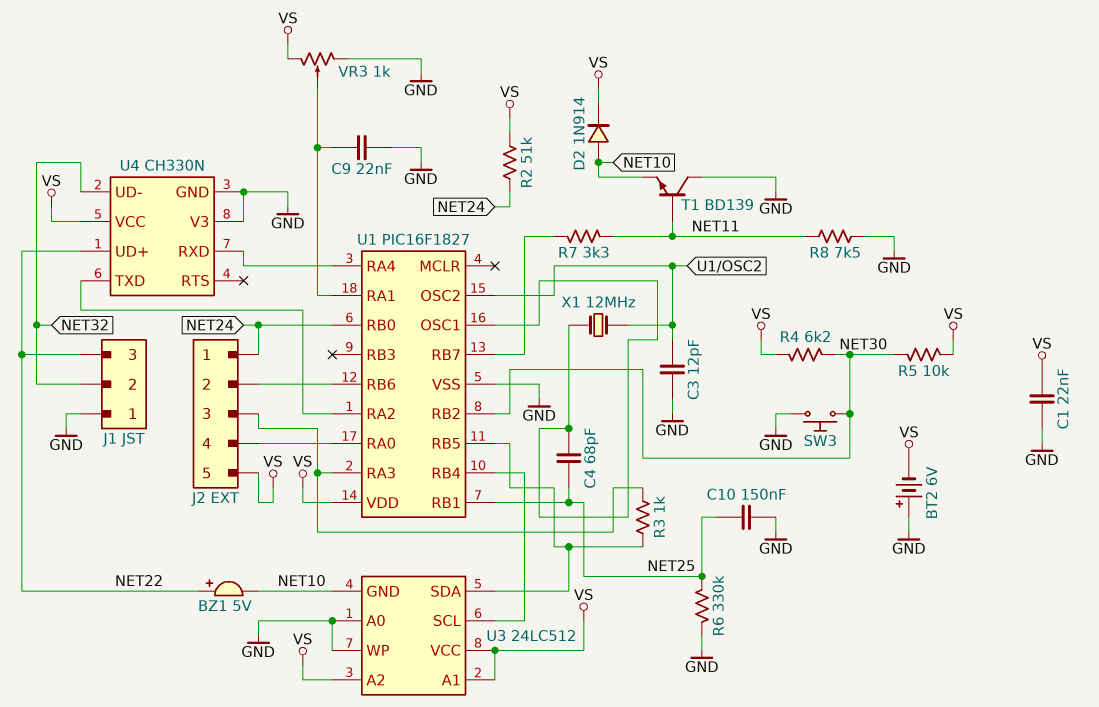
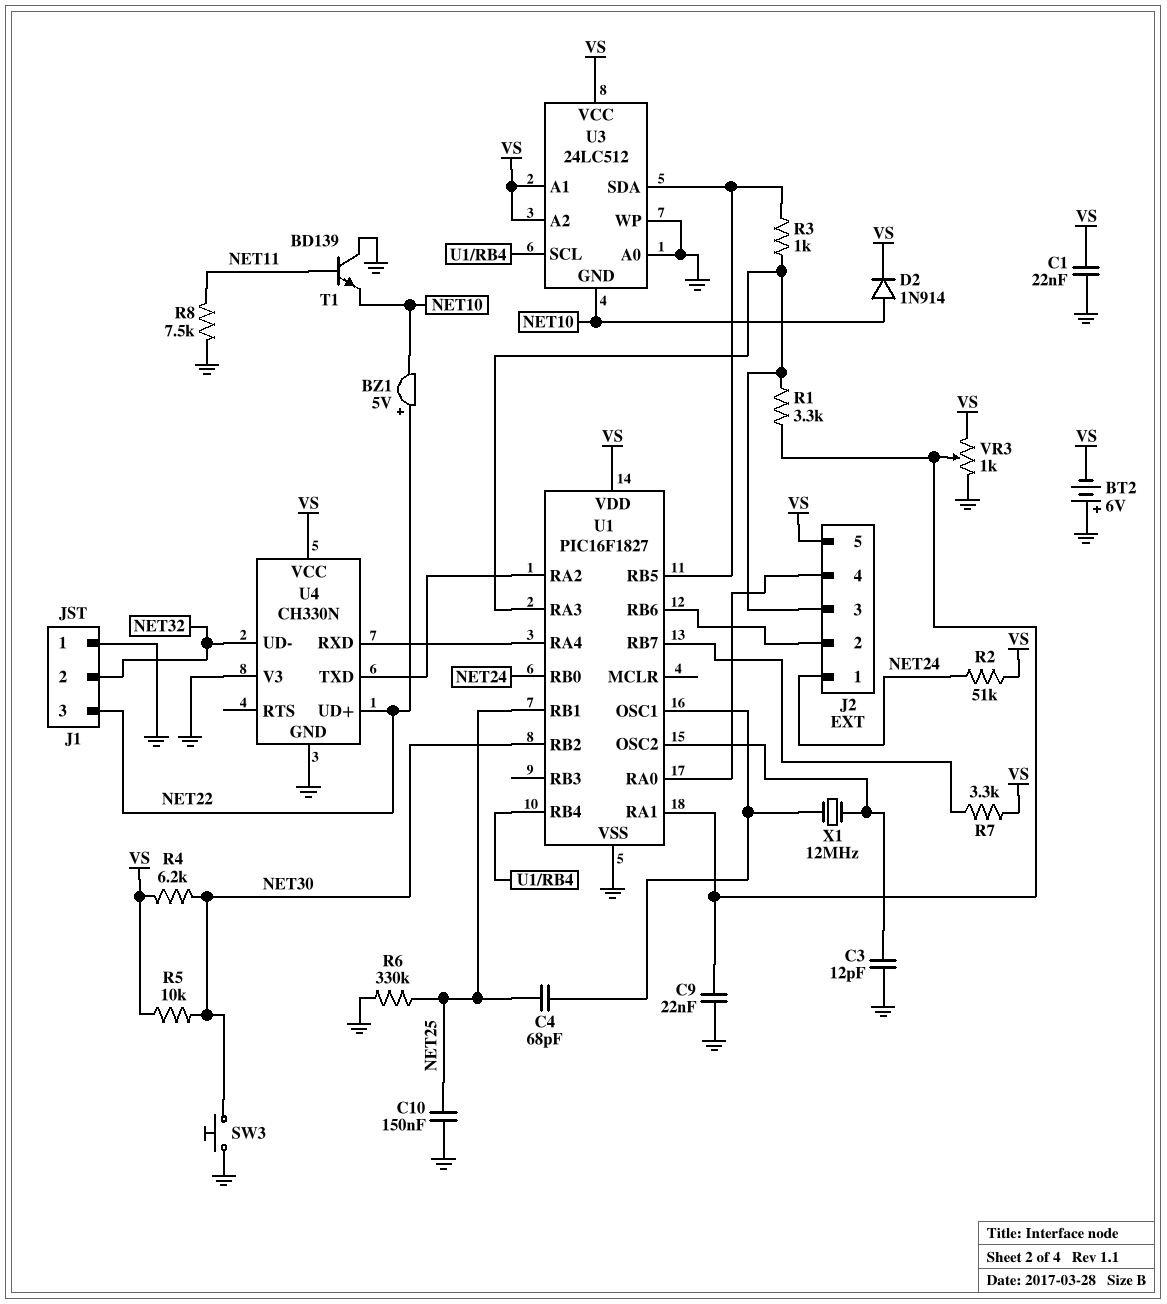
R1: none -> 3.3k (J2/3, U1/RA1)
R7: 3.3k (NET11, U1/RB7) -> 3.3k (U1/RB7, VS)

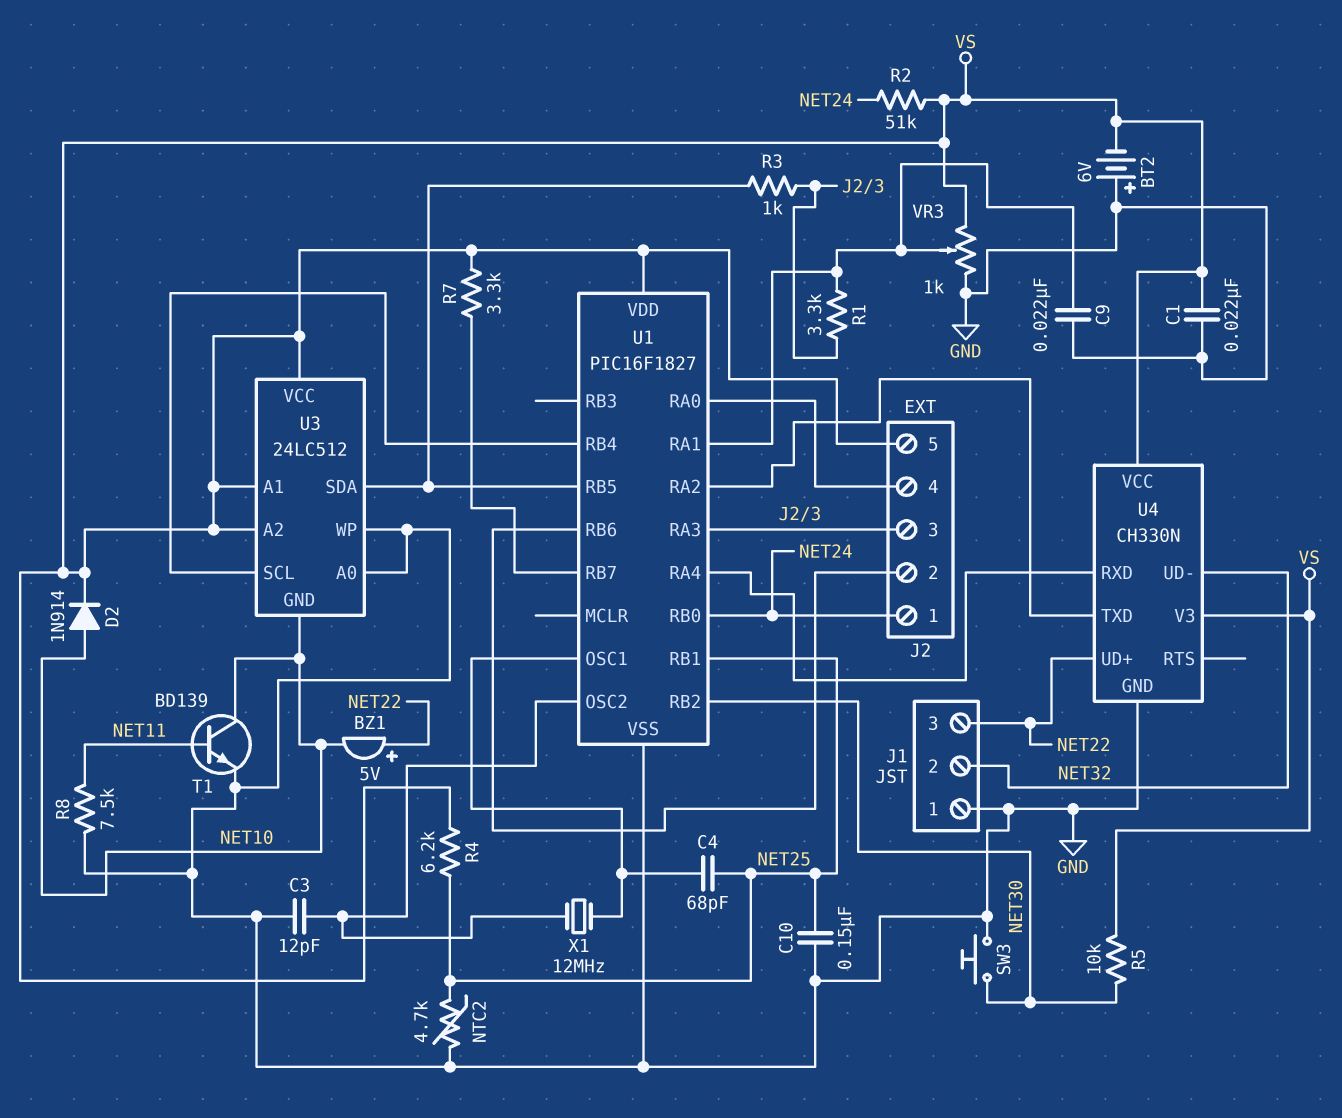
NTC2: none -> 4.7k (GND, NET25)
R4: 6.2k (NET30, VS) -> 6.2k (NET25, VS)
R6: 330k (GND, NET25) -> none
T1: NPN BD139 (B NET11, C GND, E NET10) -> NPN BD139 (B NET11, C NET10, E GND)
U4 pin V3: GND -> VS

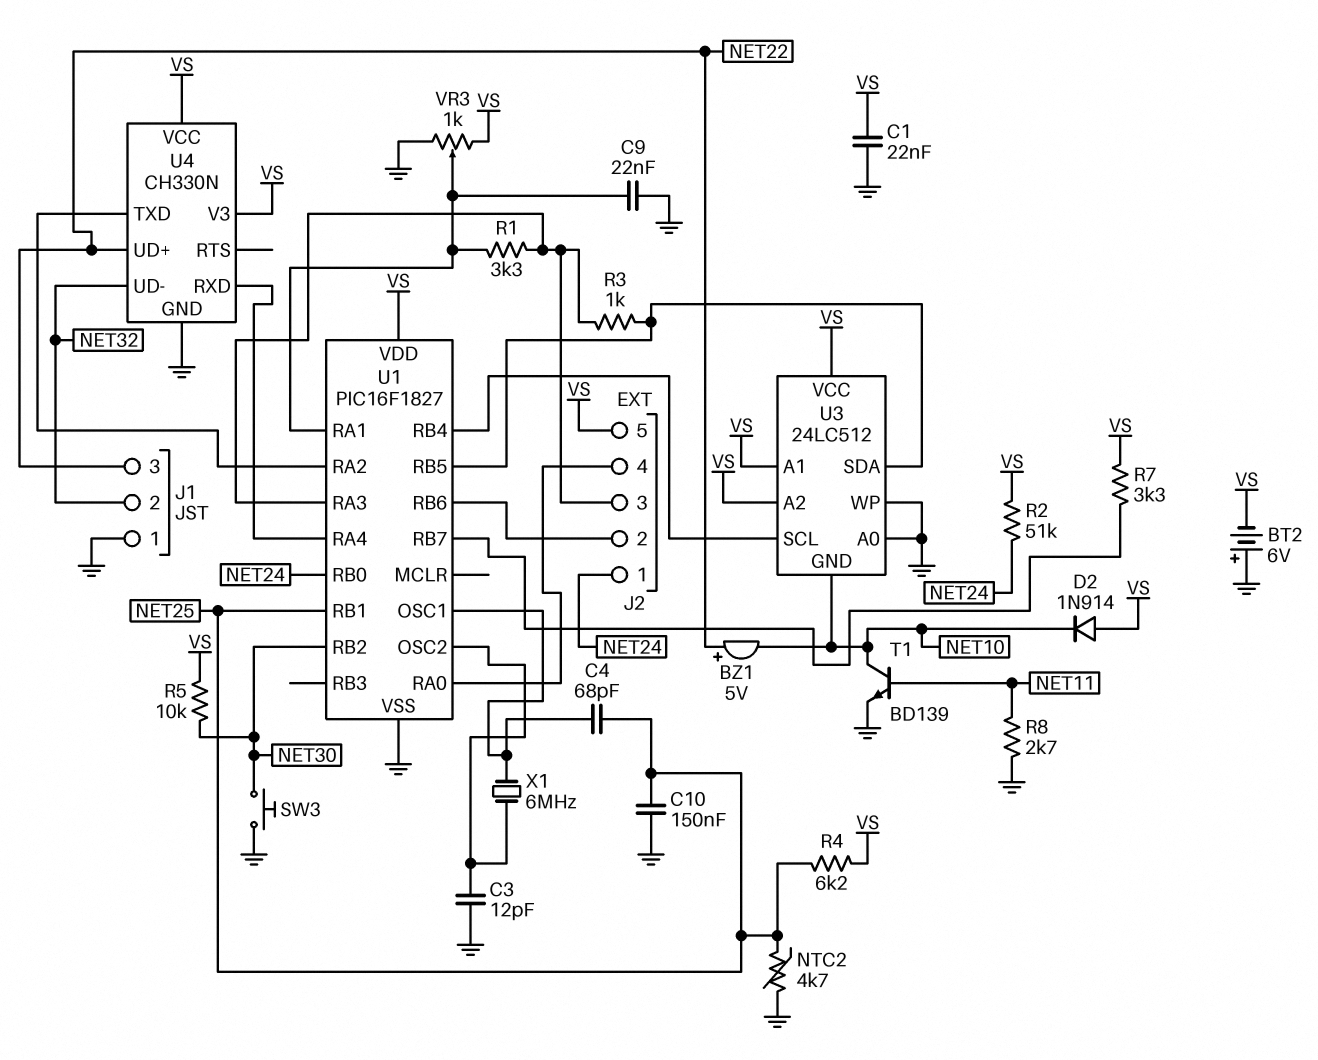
D2: diode 1N914 (A NET10, K VS) -> diode 1N914 (A VS, K NET10)
R8: 7.5k (GND, NET11) -> 2.7k (GND, NET11)
X1: 12MHz (U1/OSC1, U1/OSC2) -> 6MHz (U1/OSC1, U1/OSC2)

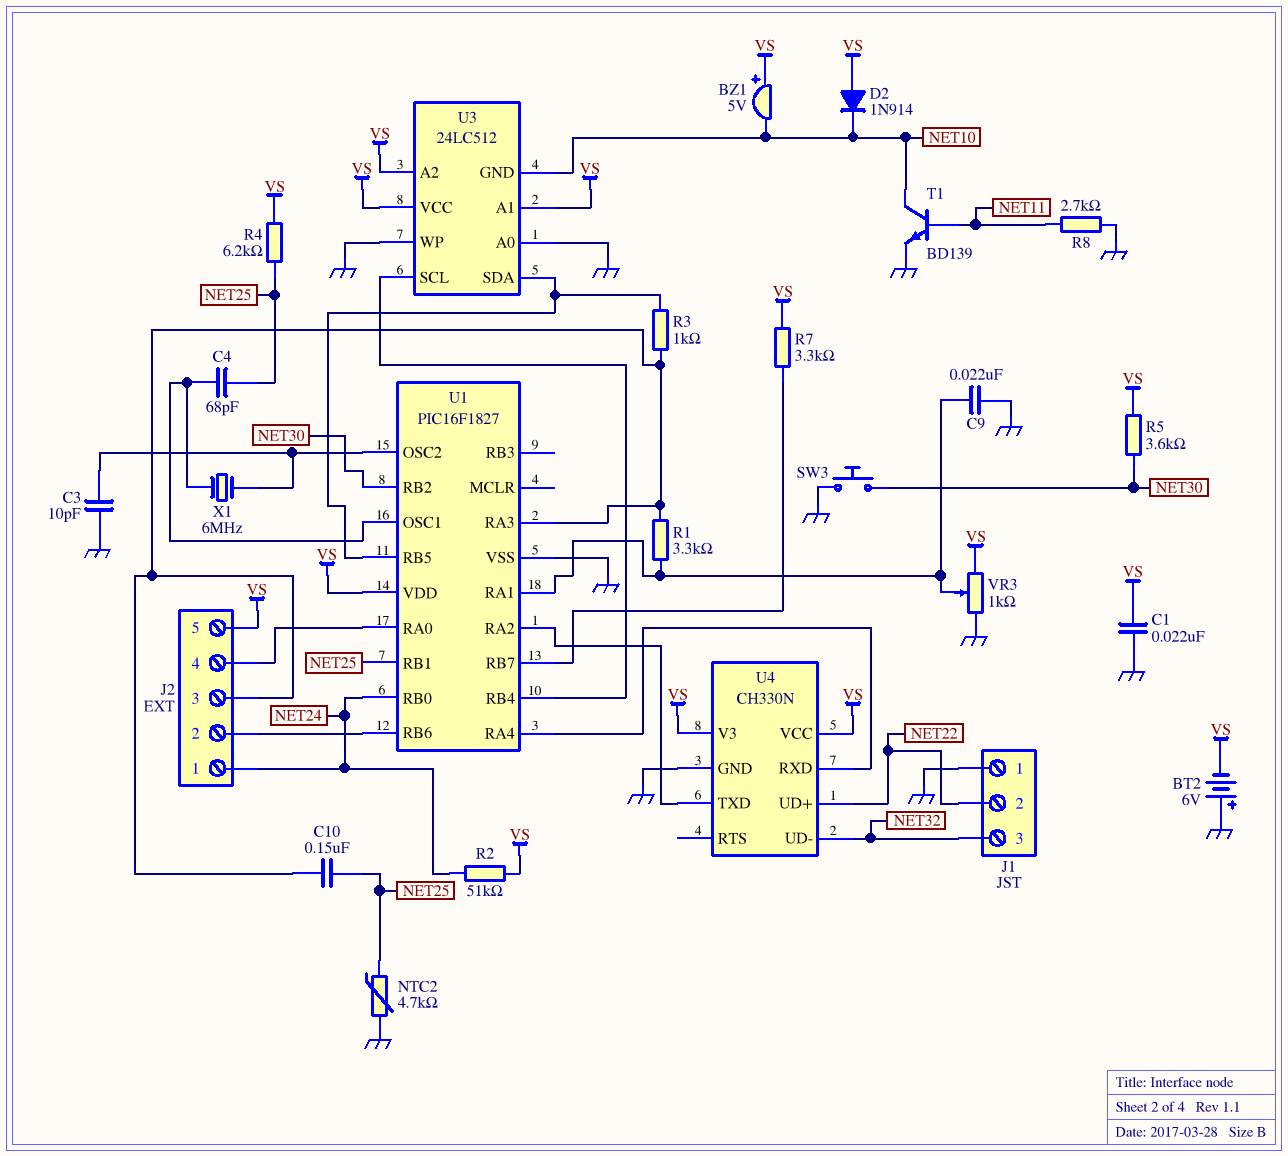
BZ1: buzzer 5V (plus NET22, minus NET10) -> buzzer 5V (plus VS, minus NET10)
C3: 12pF (GND, U1/OSC2) -> 10pF (GND, U1/OSC2)
C10: 150nF (GND, NET25) -> 150nF (J2/3, NET25)
J1 pin 2: NET32 -> NET22
J1 pin 3: NET22 -> NET32
R5: 10k (NET30, VS) -> 3.6k (NET30, VS)

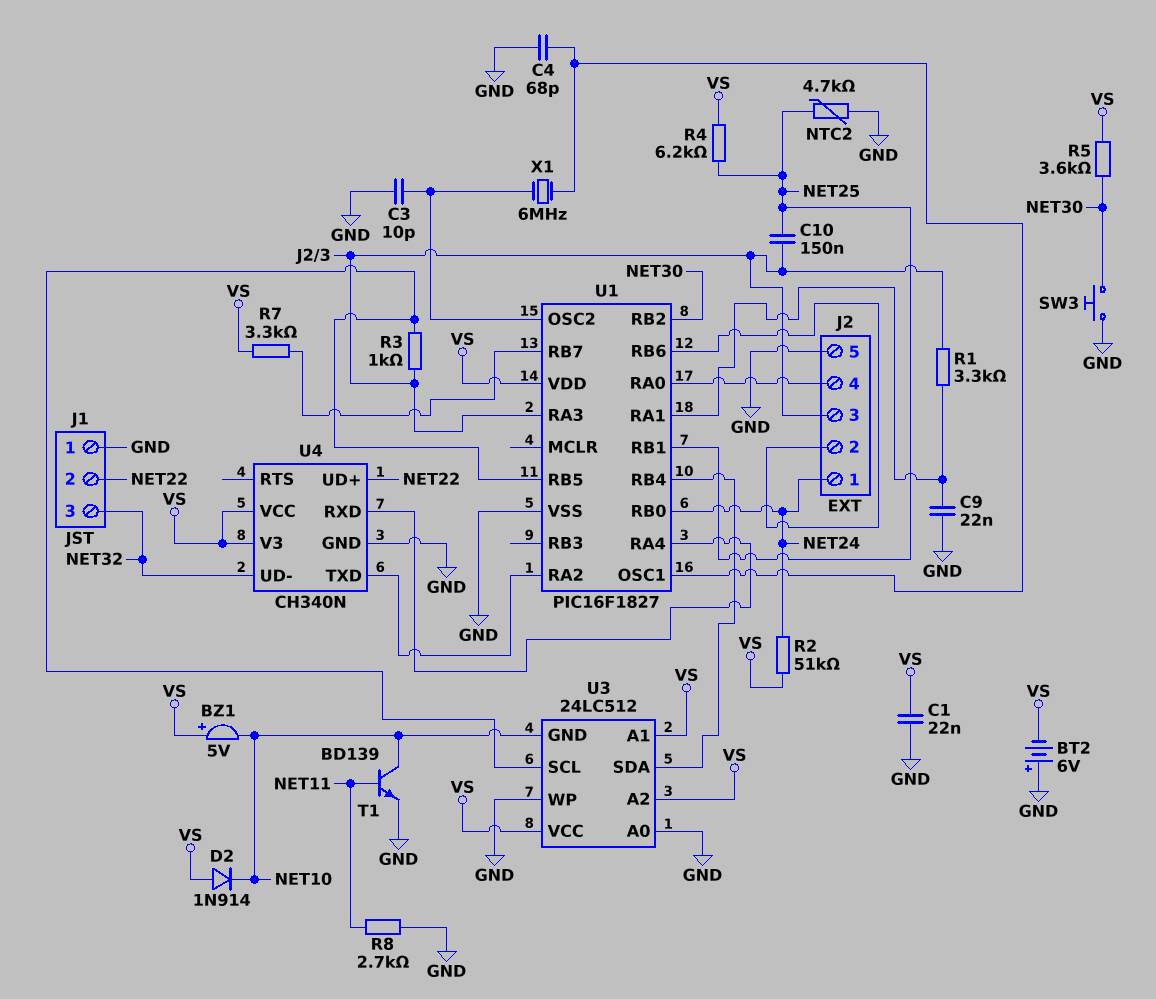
C4: 68pF (NET25, U1/OSC1) -> 68pF (GND, U1/OSC1)
J2 pin 5: VS -> GND
U3 pin SCL: U1/RB4 -> U1/RB5
U3 pin SDA: U1/RB5 -> U1/RB4
U4: CH330N -> CH340N
VR3: 1k (GND, VS, wiper U1/RA1) -> none

